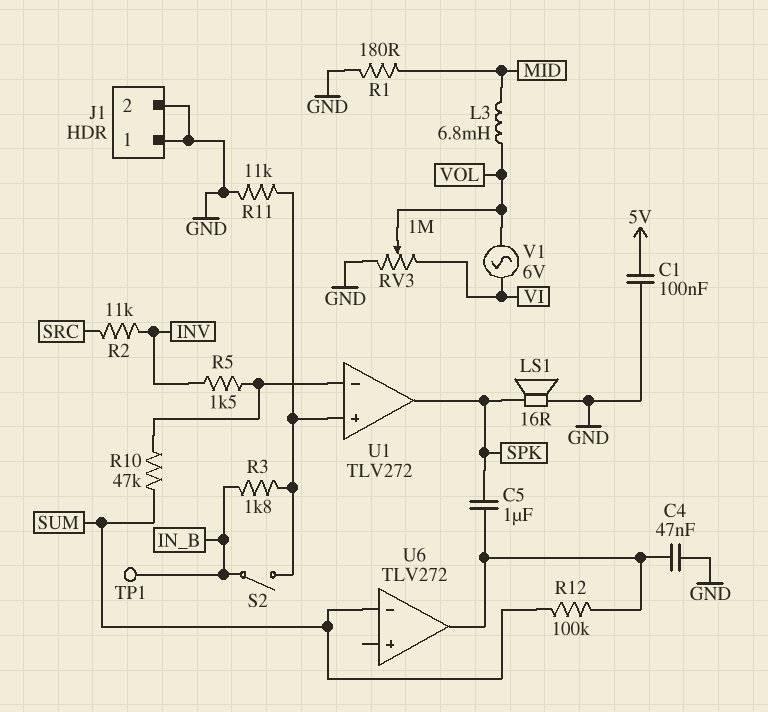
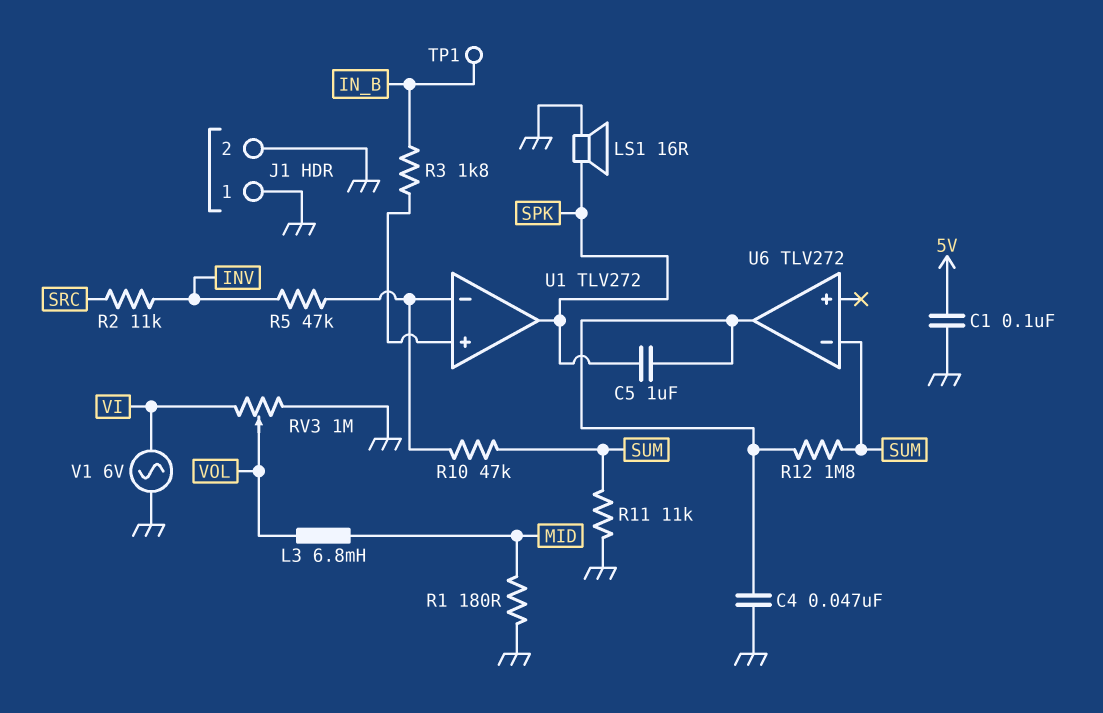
R5: 1.5k (INV, U1/in-) -> 47k (INV, U1/in-)
R11: 11k (GND, U1/in+) -> 11k (GND, SUM)
R12: 100k (SUM, U6/out) -> 1.8M (SUM, U6/out)
S2: switch (IN_B, U1/in+) -> none
V1: AC 6V (VI, VOL) -> AC 6V (GND, VI)

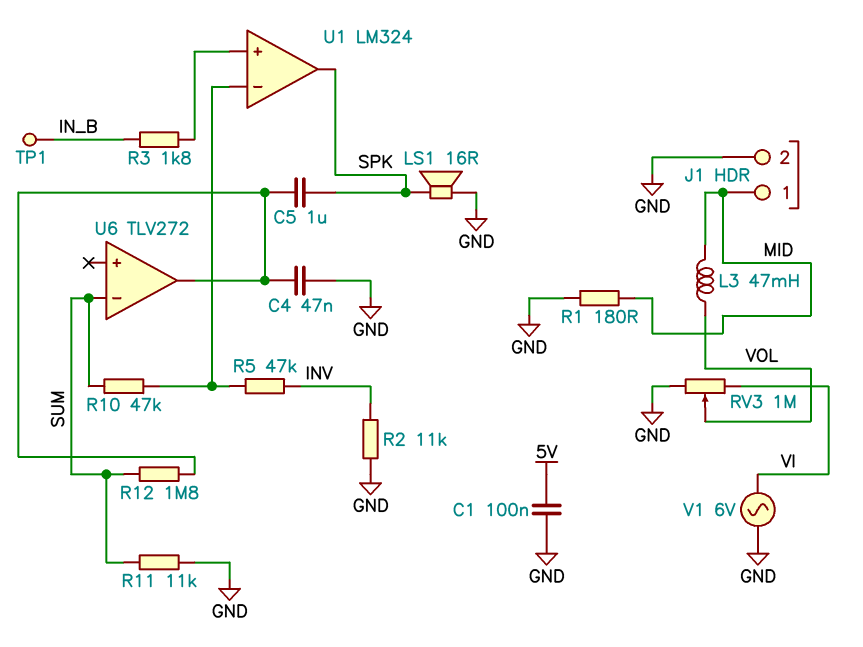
J1 pin 1: GND -> MID
L3: 6.8mH (MID, VOL) -> 47mH (MID, VOL)
R2: 11k (INV, SRC) -> 11k (GND, INV)
U1: TLV272 -> LM324

